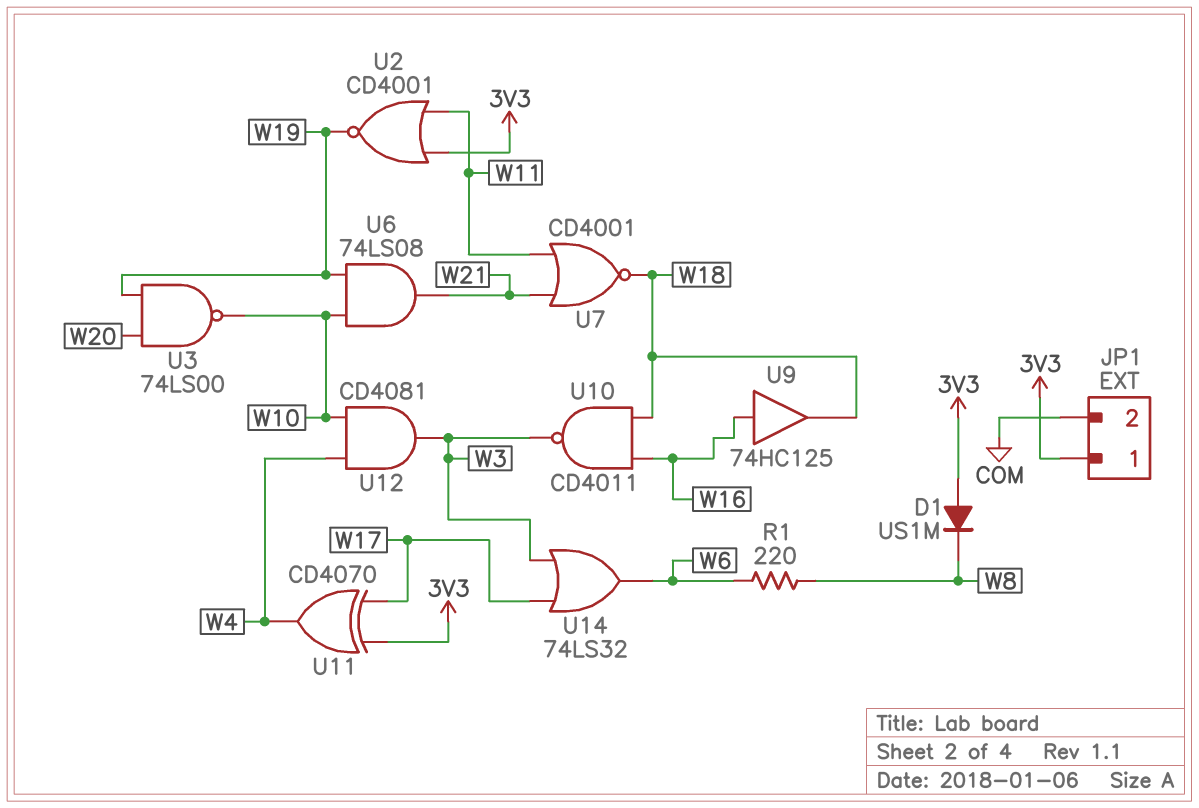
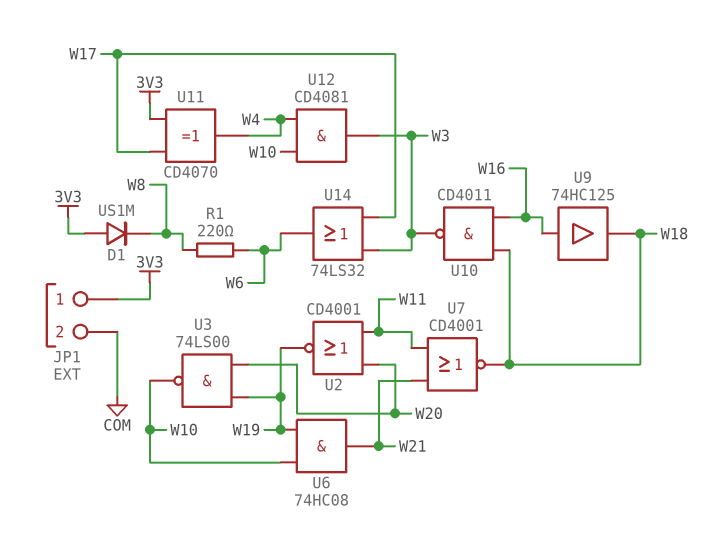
U2: NOR CD4001 (in 3V3, in W11, out W19) -> NOR CD4001 (in W11, in W20, out W19)
U6: AND 74LS08 (in W10, in W19, out W21) -> AND 74HC08 (in W10, in W19, out W21)

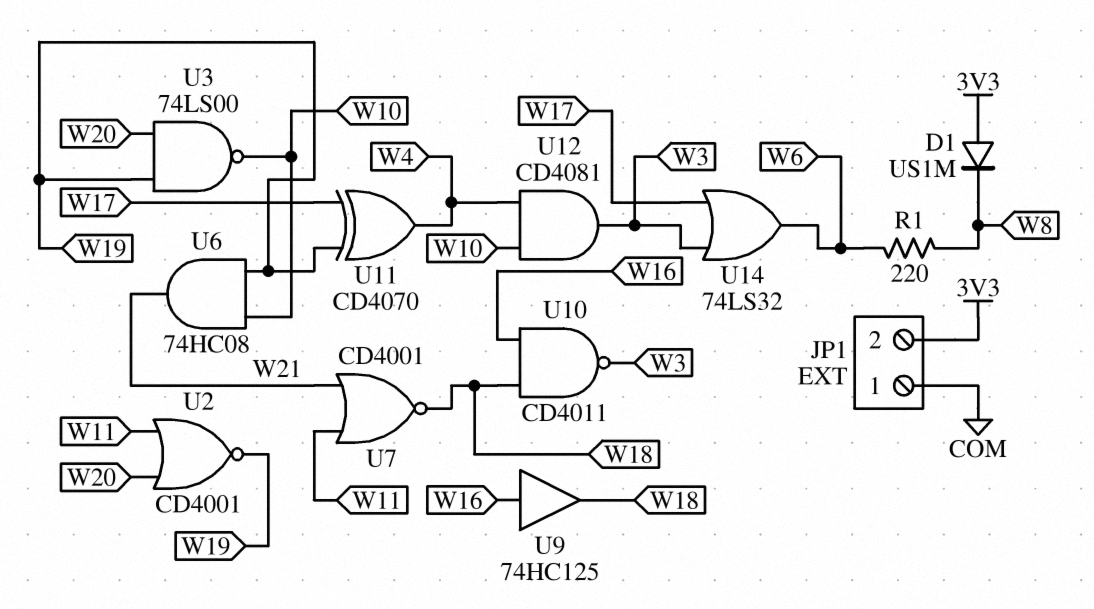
JP1 pin 1: 3V3 -> COM
JP1 pin 2: COM -> 3V3
U11: XOR CD4070 (in 3V3, in W17, out W4) -> XOR CD4070 (in W17, in W19, out W4)

